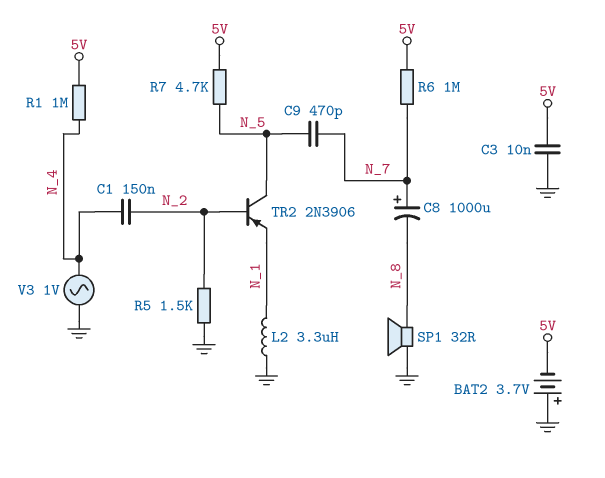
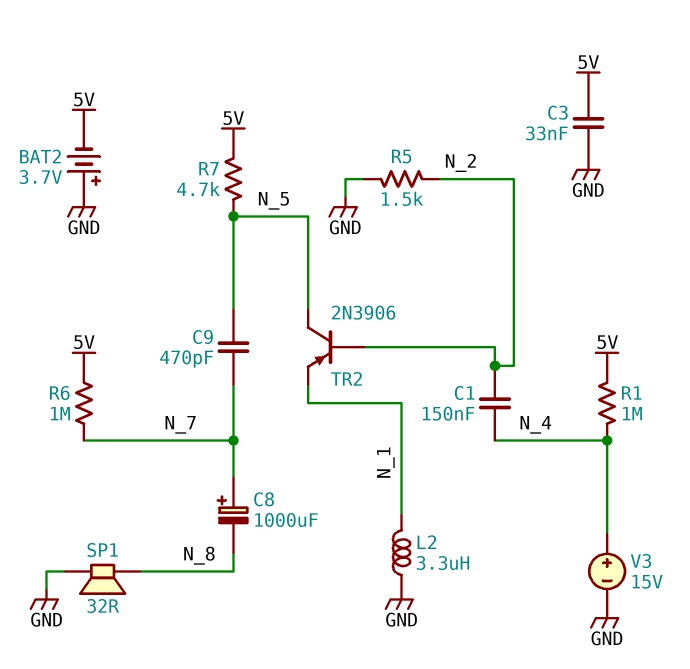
C3: 10nF (5V, GND) -> 33nF (5V, GND)
V3: AC 1V (GND, N_4) -> 15V (plus N_4, minus GND)

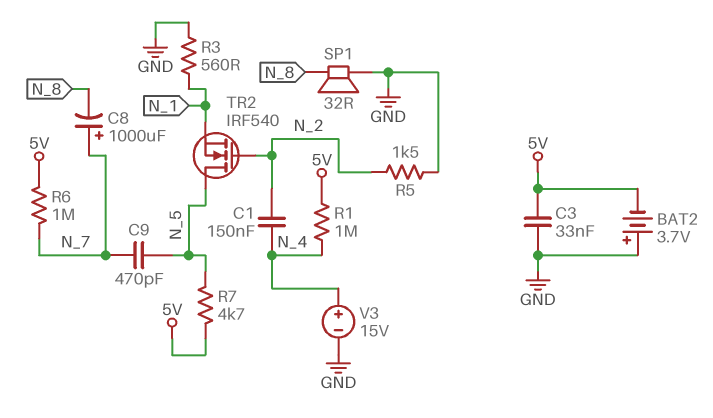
L2: 3.3uH (GND, N_1) -> none
R3: none -> 560 (GND, N_1)
TR2: PNP 2N3906 (B N_2, C N_5, E N_1) -> NMOS IRF540 (G N_2, D N_5, S N_1)

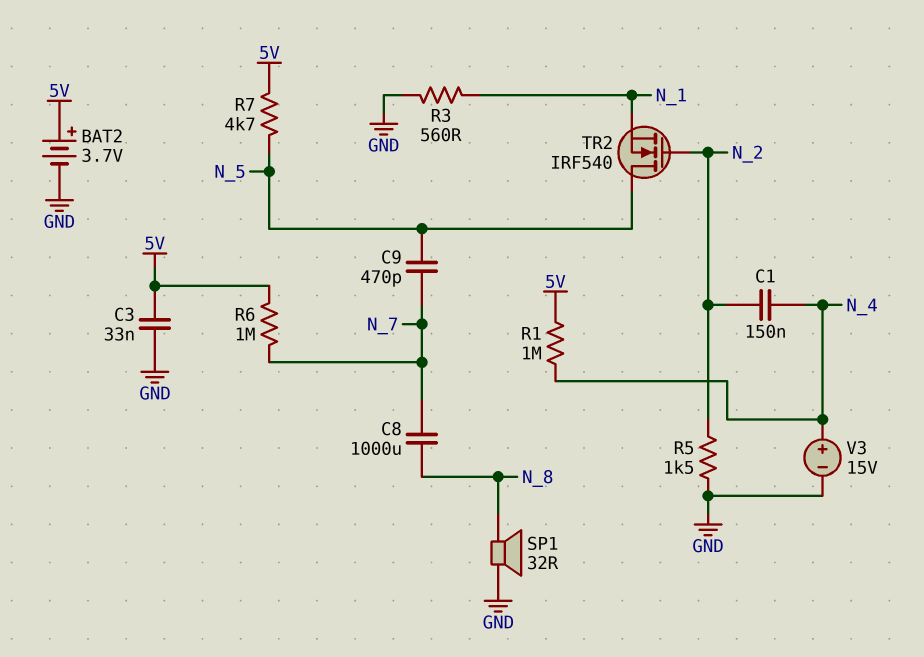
BAT2: 3.7V (plus GND, minus 5V) -> 3.7V (plus 5V, minus GND)
C8: 1000uF (plus N_7, minus N_8) -> 1000uF (N_7, N_8)

